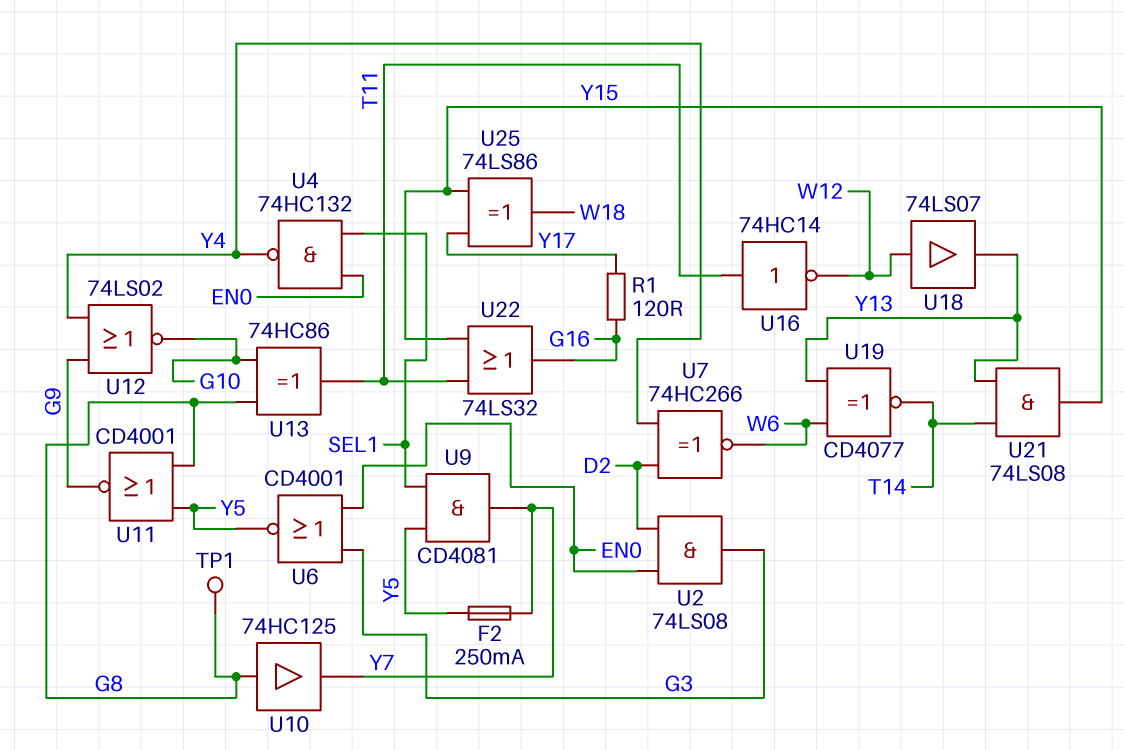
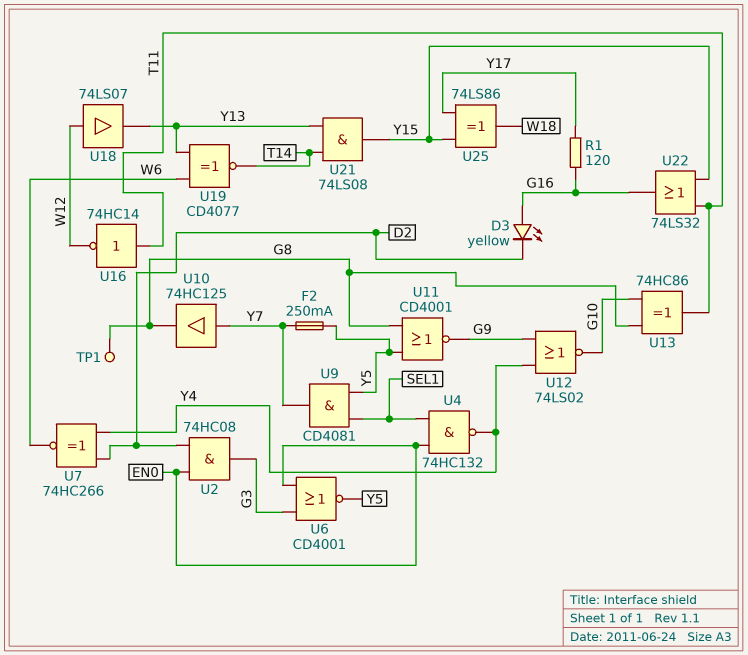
D3: none -> LED yellow (A G16, K D2)
U2: AND 74LS08 (in D2, in EN0, out G3) -> AND 74HC08 (in D2, in EN0, out G3)
U10: buffer 74HC125 (in G8, out Y7) -> buffer 74HC125 (in Y7, out G8)

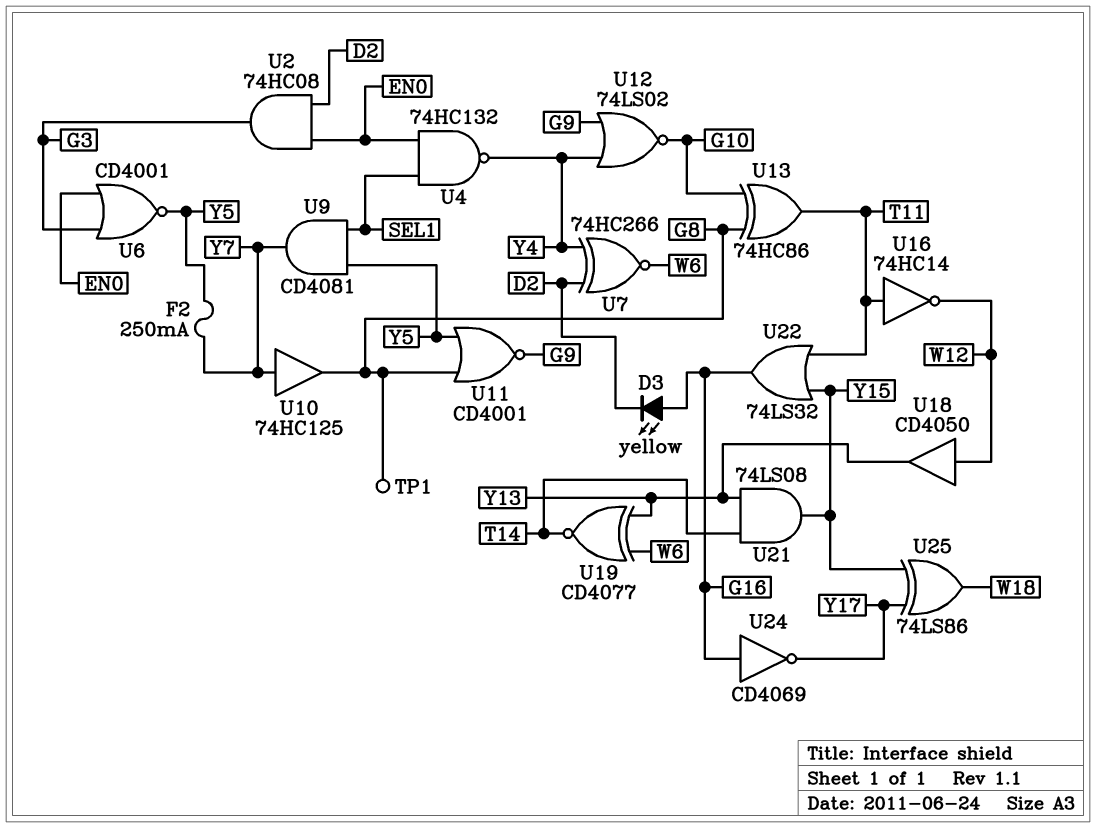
R1: 120 (G16, Y17) -> none
U18: buffer 74LS07 (in W12, out Y13) -> buffer CD4050 (in W12, out Y13)
U24: none -> NOT CD4069 (in G16, out Y17)

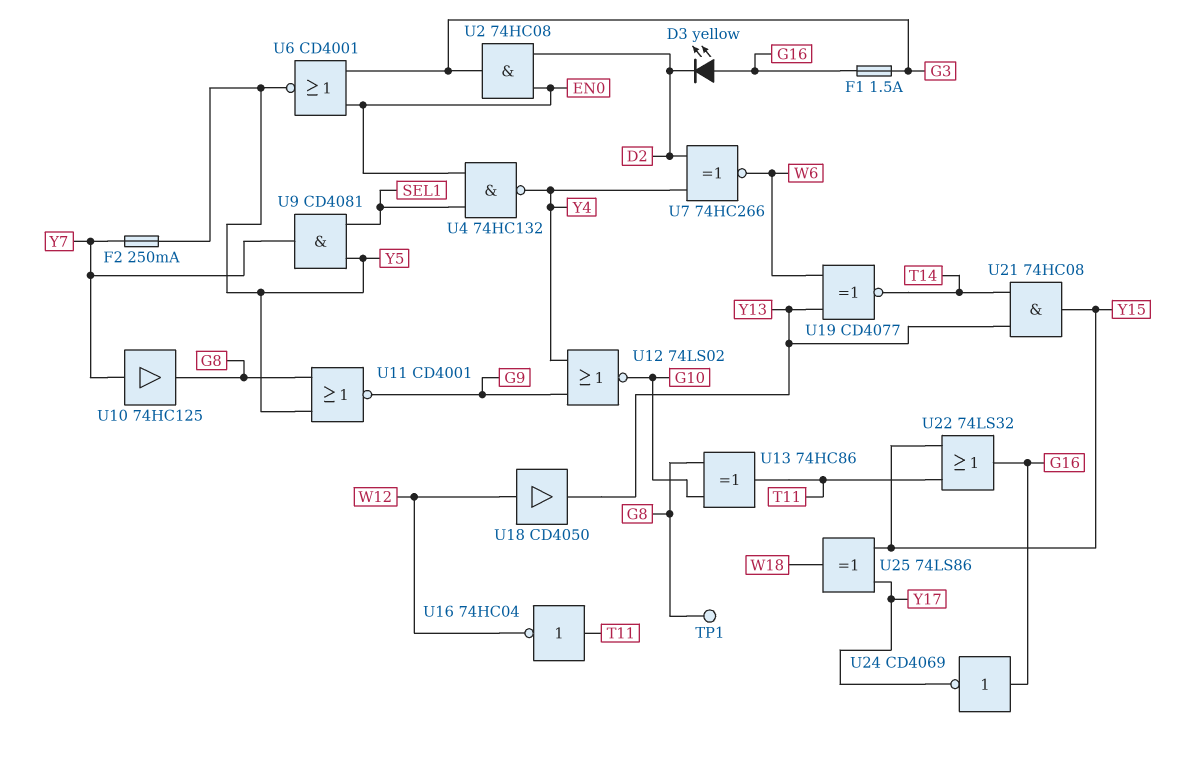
F1: none -> 1.5A (G3, G16)
U16: NOT 74HC14 (in T11, out W12) -> NOT 74HC04 (in T11, out W12)
U21: AND 74LS08 (in T14, in Y13, out Y15) -> AND 74HC08 (in T14, in Y13, out Y15)

